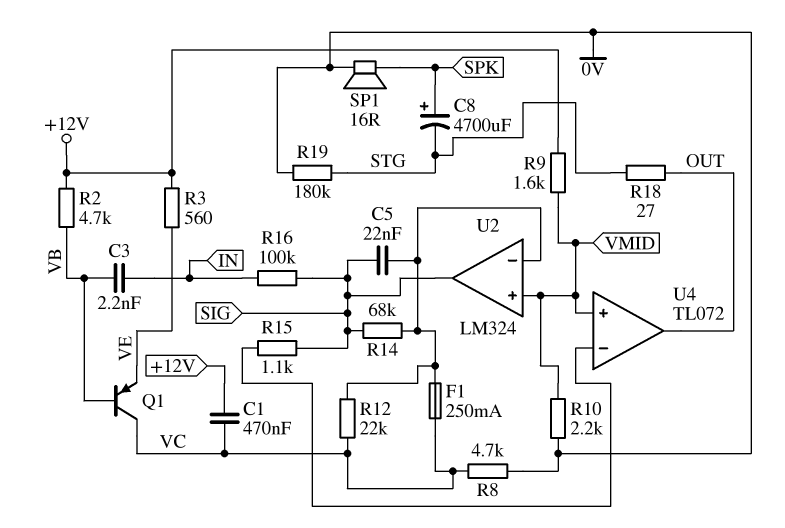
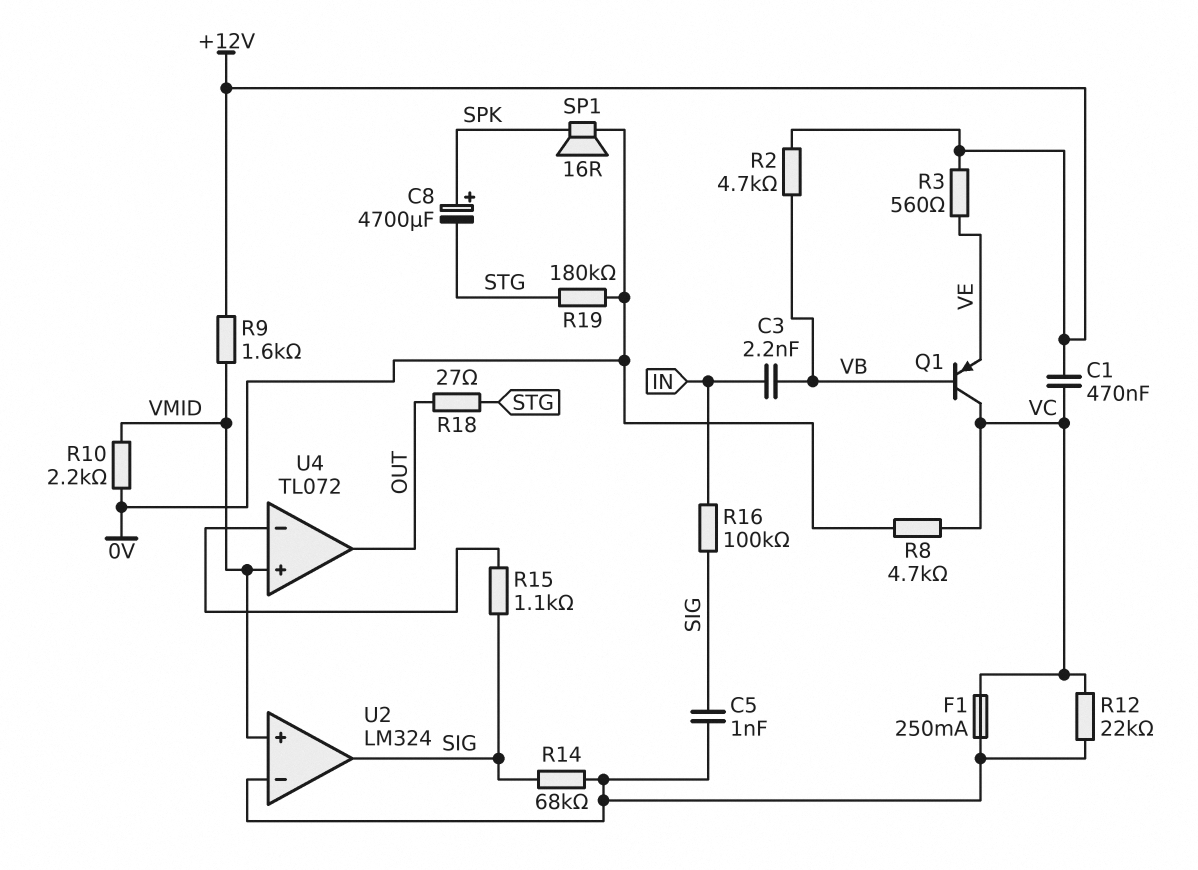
C5: 22nF (SIG, U2/in-) -> 1nF (SIG, U2/in-)

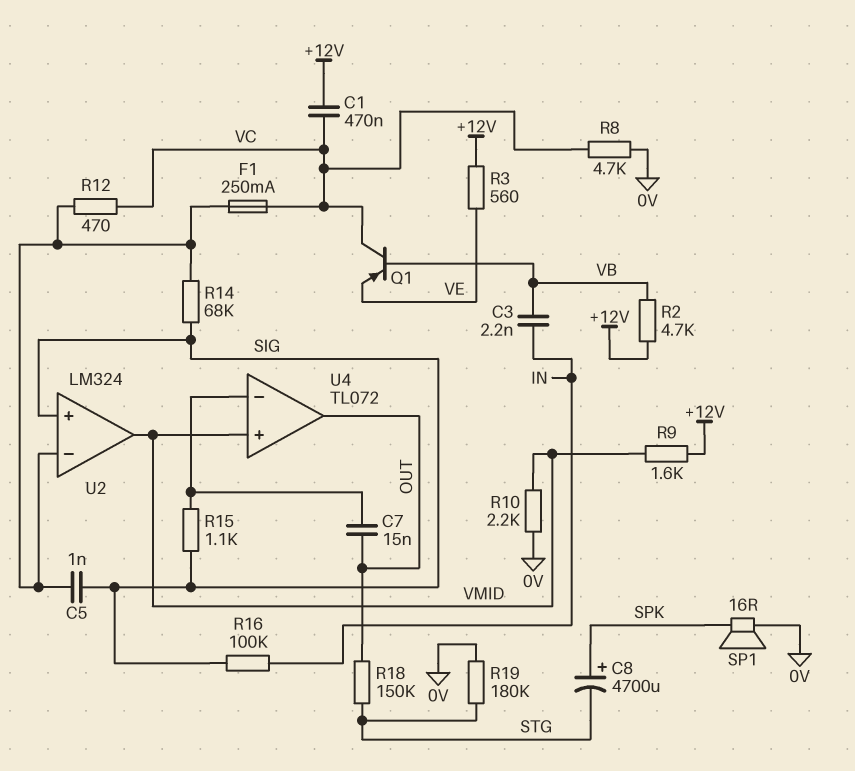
C7: none -> 15nF (OUT, U4/in-)
R12: 22k (U2/in-, VC) -> 470 (U2/in-, VC)
R18: 27 (OUT, STG) -> 150k (OUT, STG)
U2 pin in+: VMID -> SIG
U2 pin out: SIG -> VMID

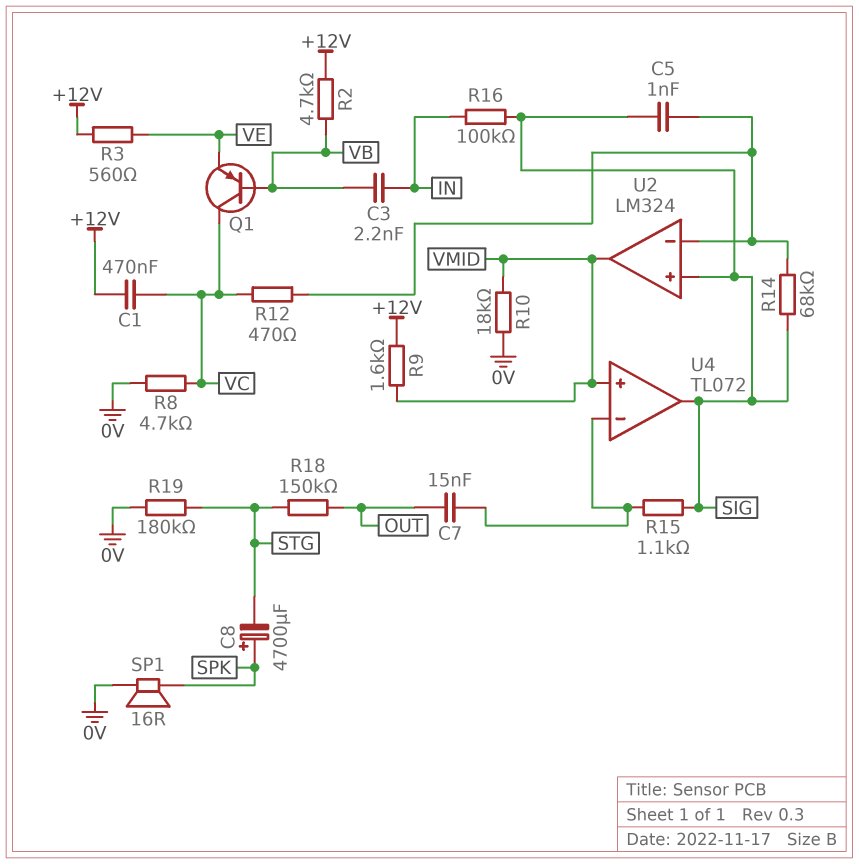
F1: 250mA (U2/in-, VC) -> none
R10: 2.2k (0V, VMID) -> 18k (0V, VMID)
U4 pin out: OUT -> SIG

